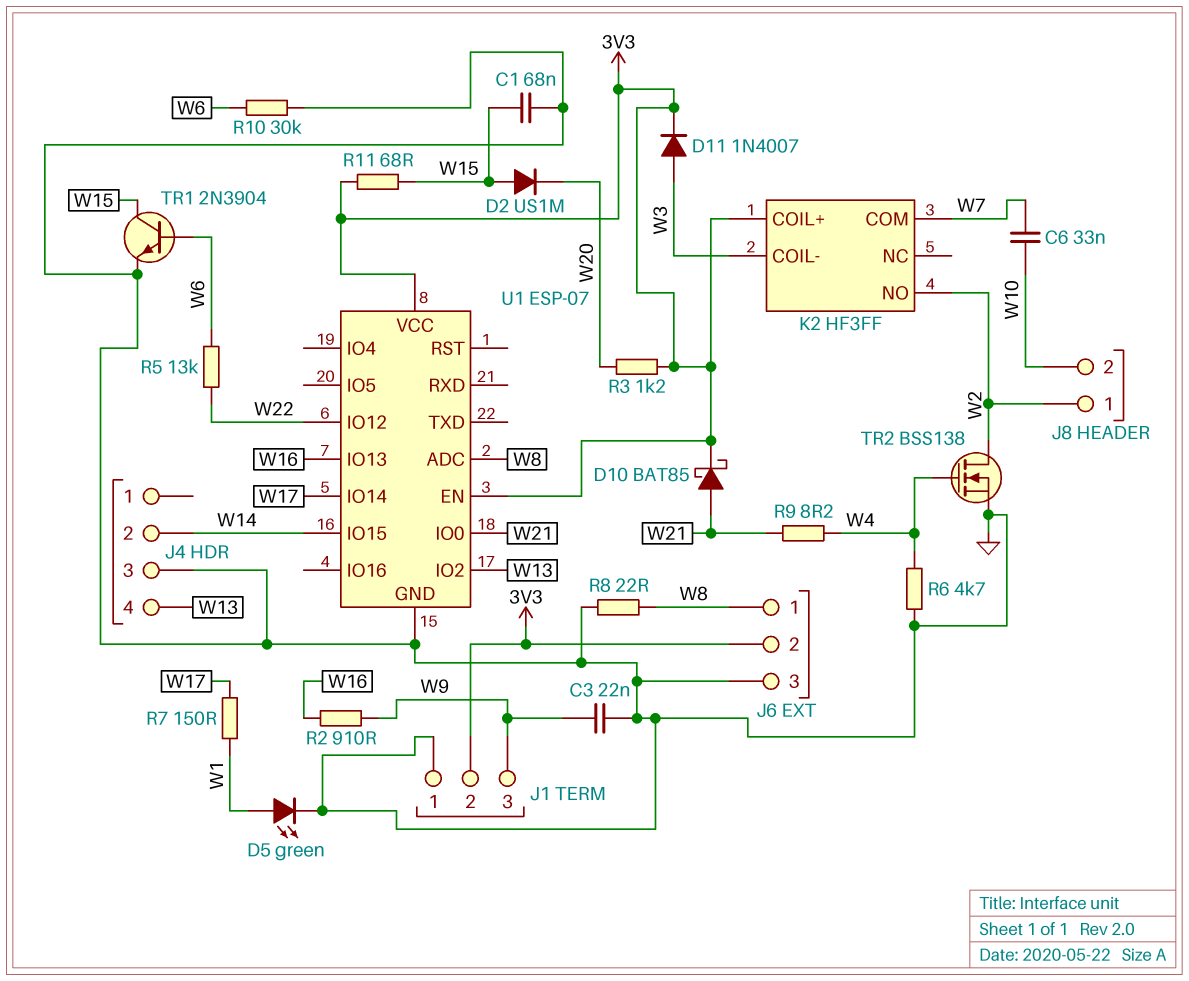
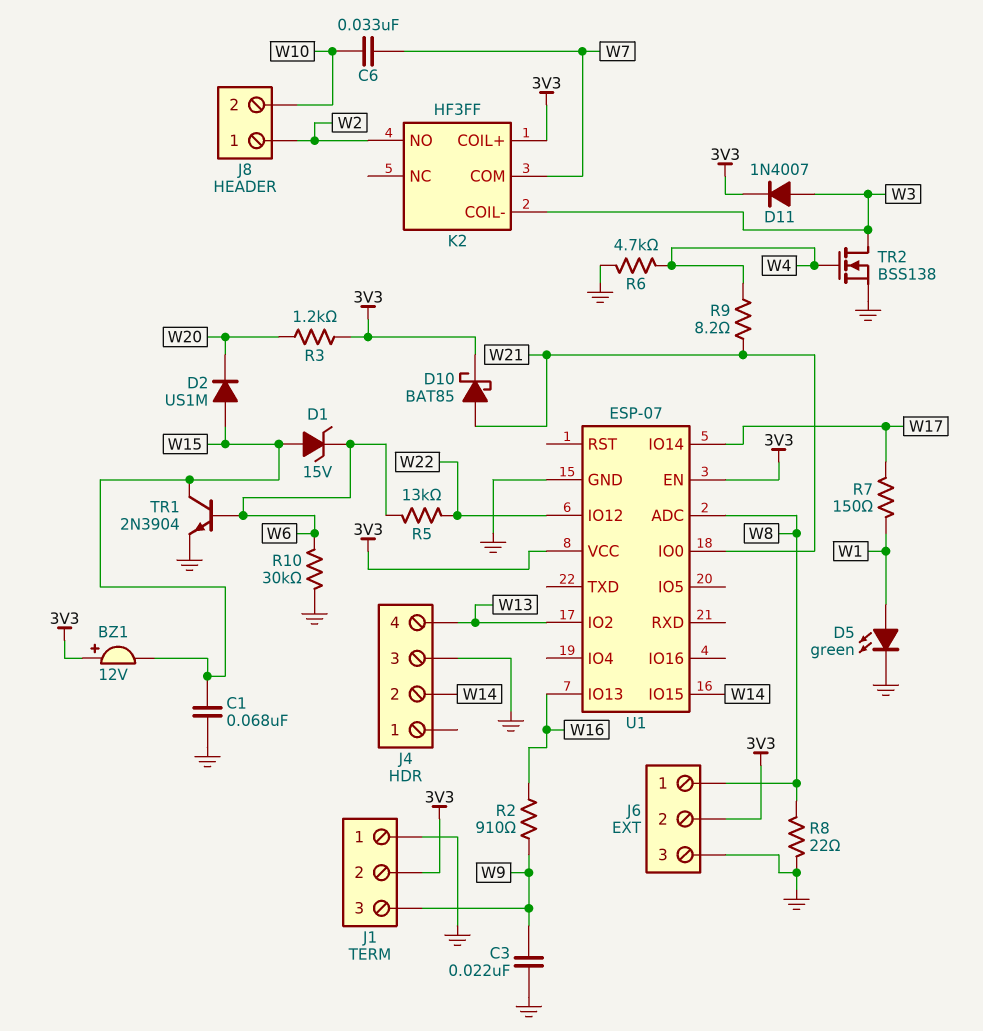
BZ1: none -> buzzer 12V (plus 3V3, minus W15)
D1: none -> zener 15V (A W15, K W6)
R11: 68 (3V3, W15) -> none
TR2: NMOS BSS138 (G W4, D W2, S GND) -> NMOS BSS138 (G W4, D W3, S GND)

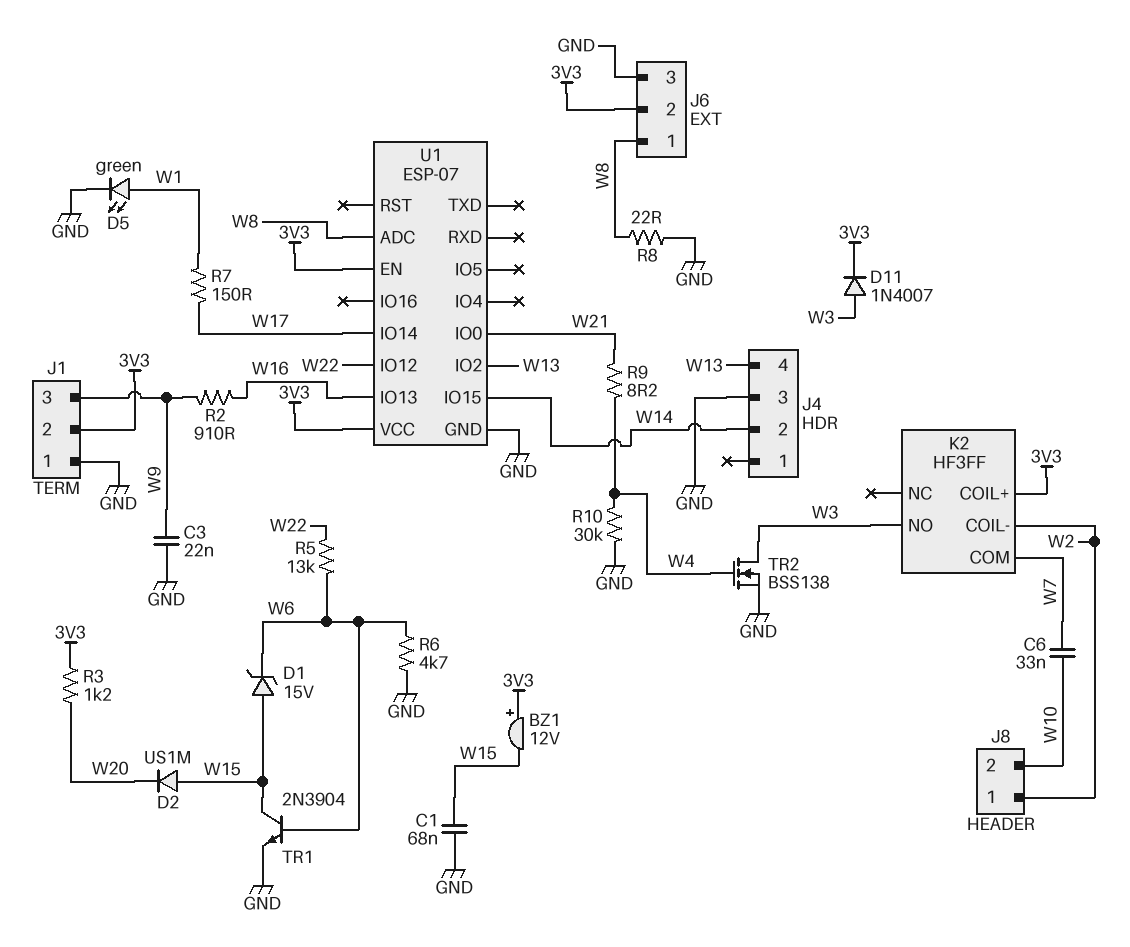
D10: schottky BAT85 (A W21, K 3V3) -> none
K2 pin COIL-: W3 -> W2
K2 pin NO: W2 -> W3
R6: 4.7k (GND, W4) -> 4.7k (GND, W6)
R10: 30k (GND, W6) -> 30k (GND, W4)

